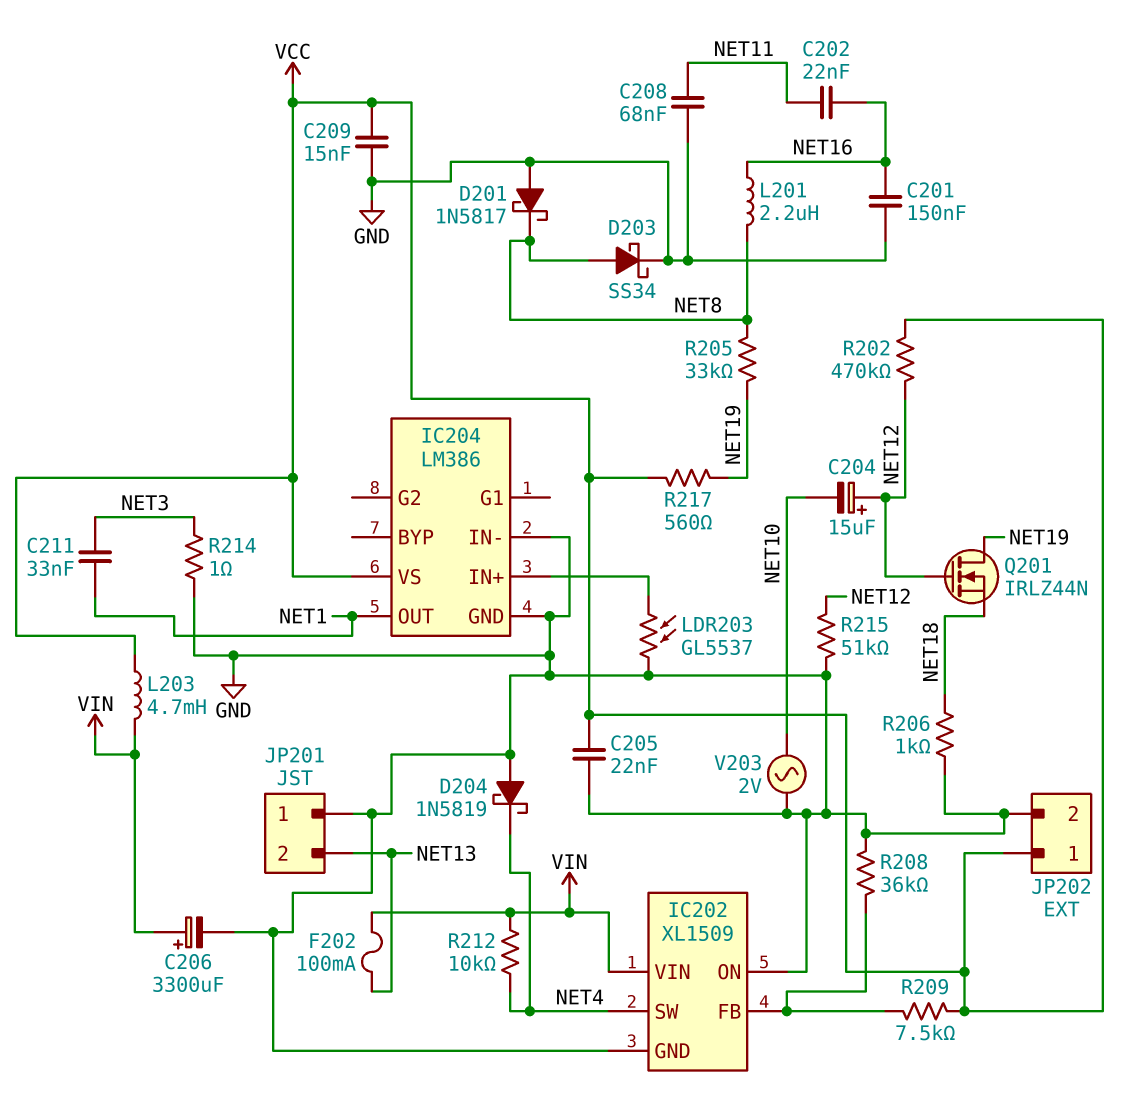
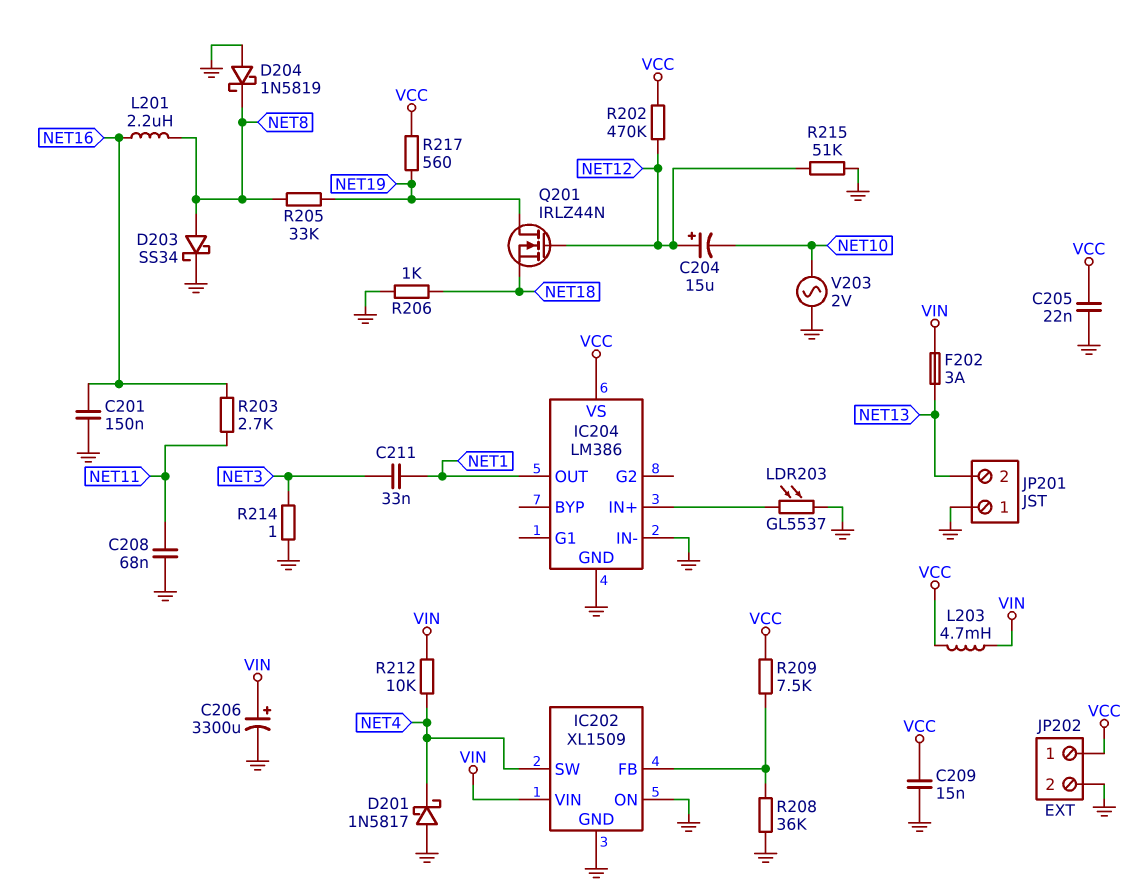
C202: 22nF (NET11, NET16) -> none
D201: schottky 1N5817 (A GND, K NET8) -> schottky 1N5817 (A GND, K NET4)
D204: schottky 1N5819 (A GND, K NET4) -> schottky 1N5819 (A GND, K NET8)
F202: 100mA (NET13, VIN) -> 3A (NET13, VIN)
R203: none -> 2.7k (NET11, NET16)

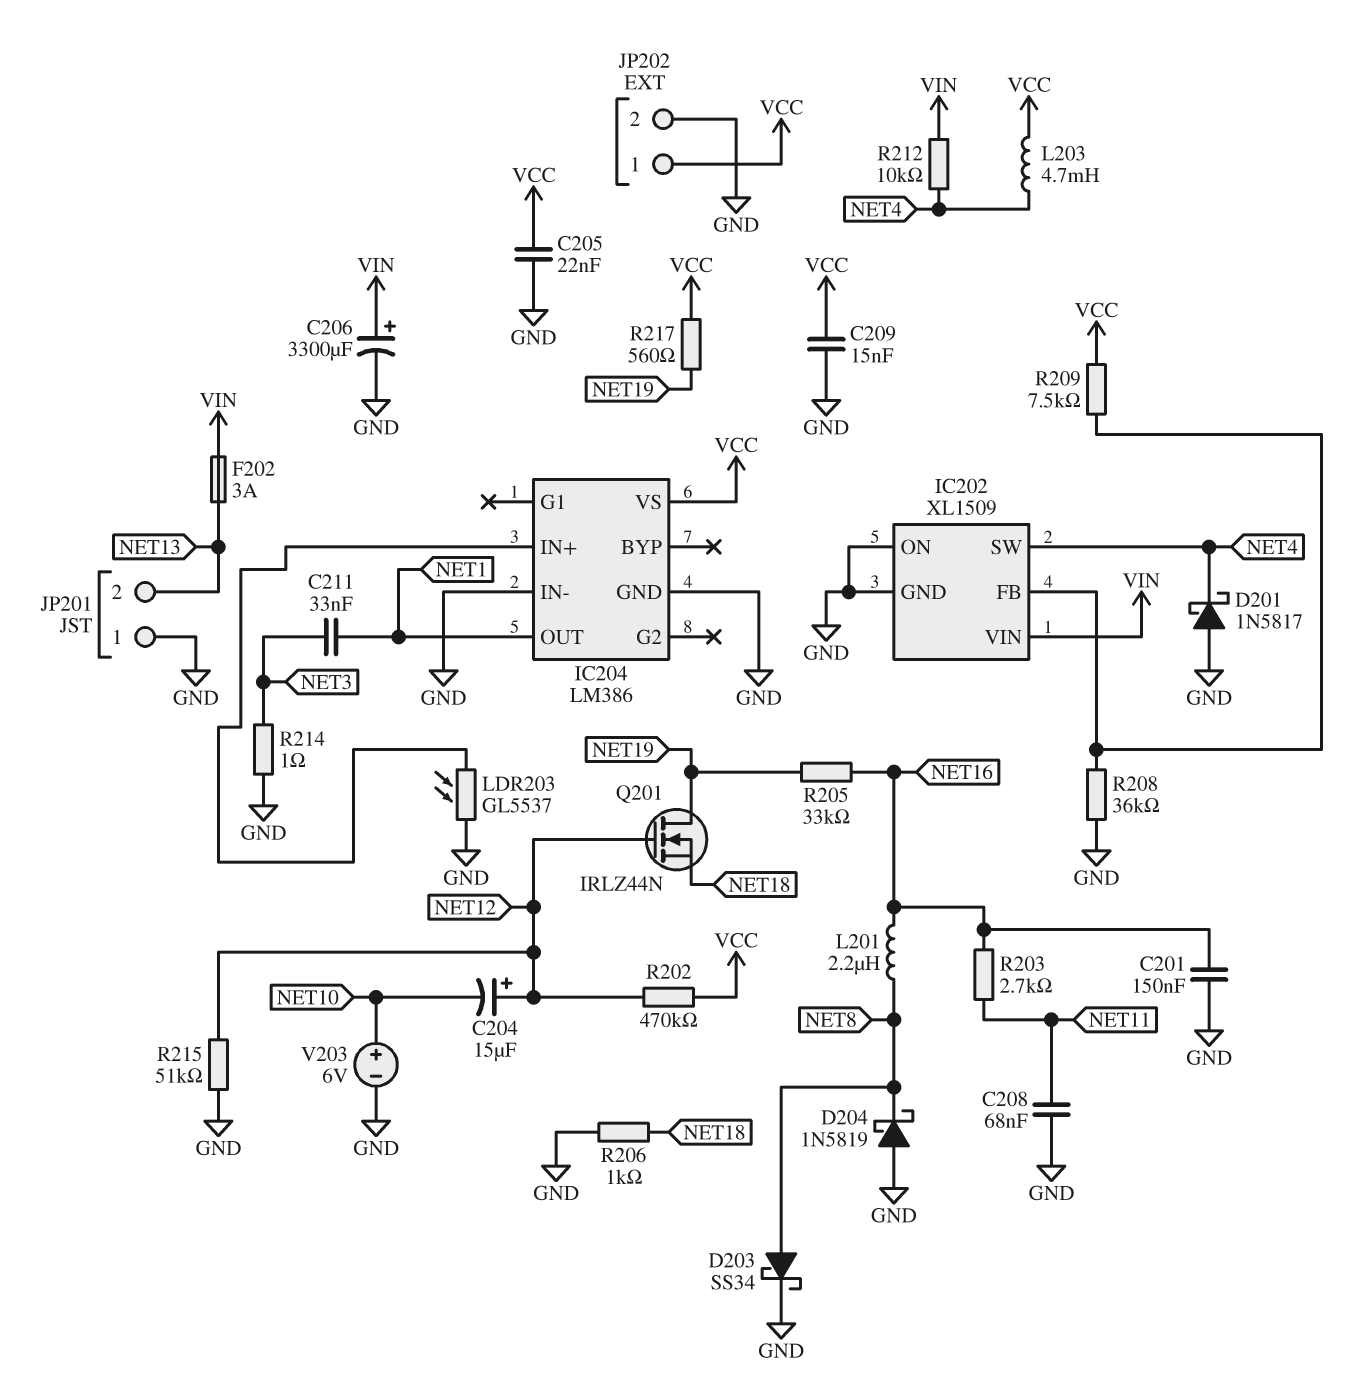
L203: 4.7mH (VCC, VIN) -> 4.7mH (NET4, VCC)
R205: 33k (NET8, NET19) -> 33k (NET16, NET19)
V203: AC 2V (GND, NET10) -> 6V (plus NET10, minus GND)

